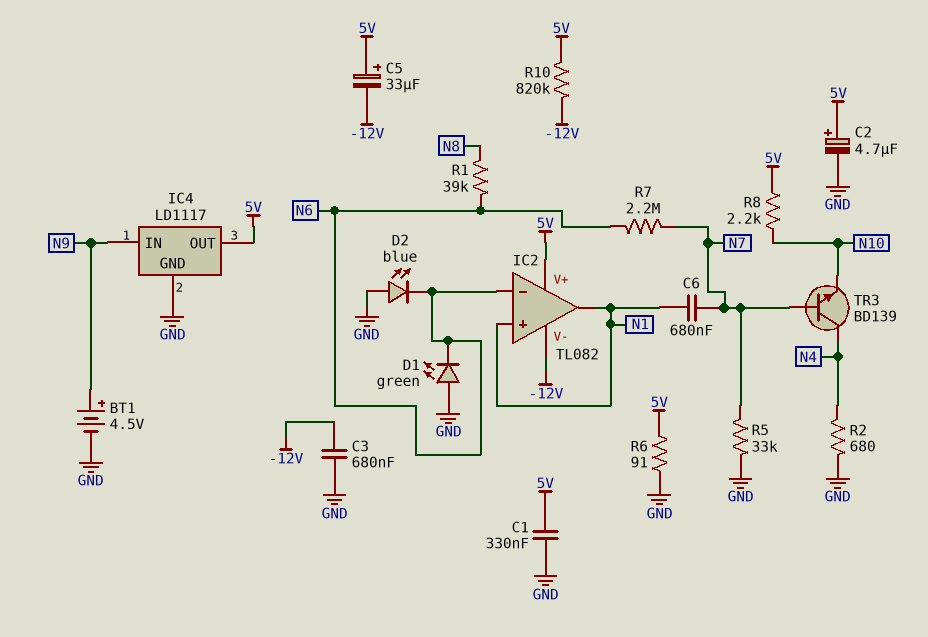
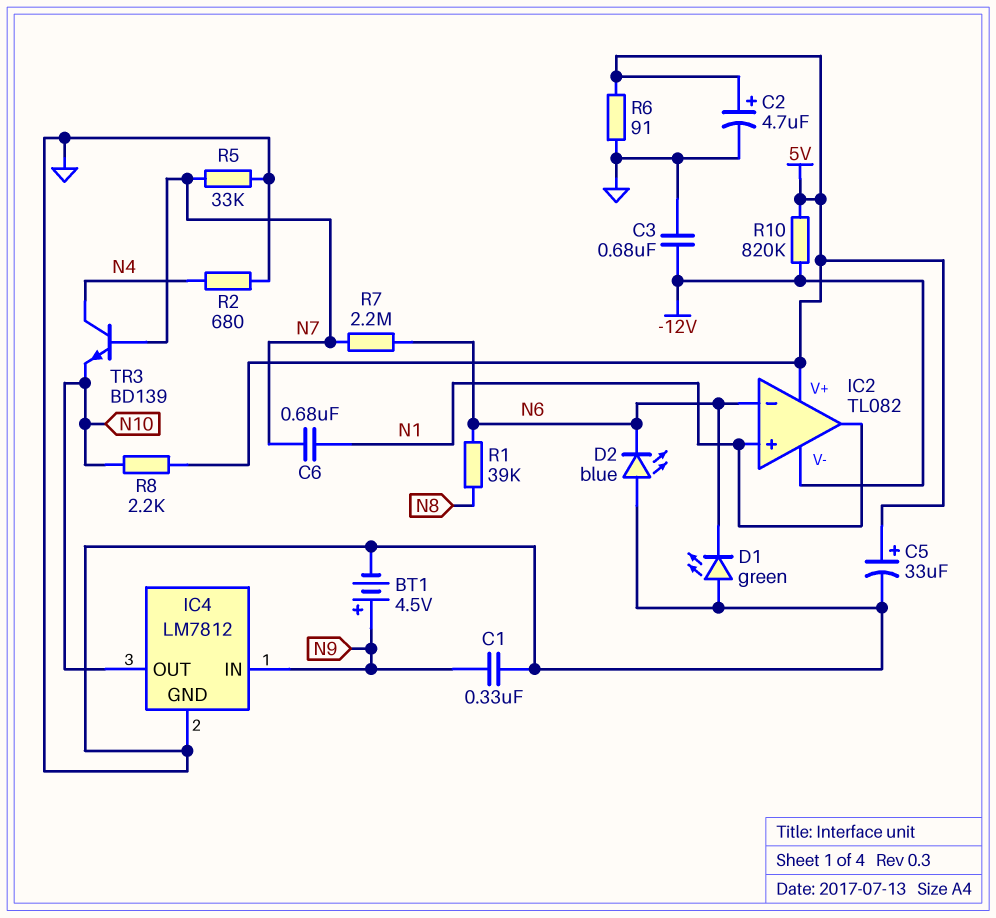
C1: 330nF (5V, GND) -> 330nF (GND, N9)
C5: 33uF (plus 5V, minus -12V) -> 33uF (plus 5V, minus GND)
IC4: LD1117 -> LM7812
IC4 pin OUT: 5V -> N10

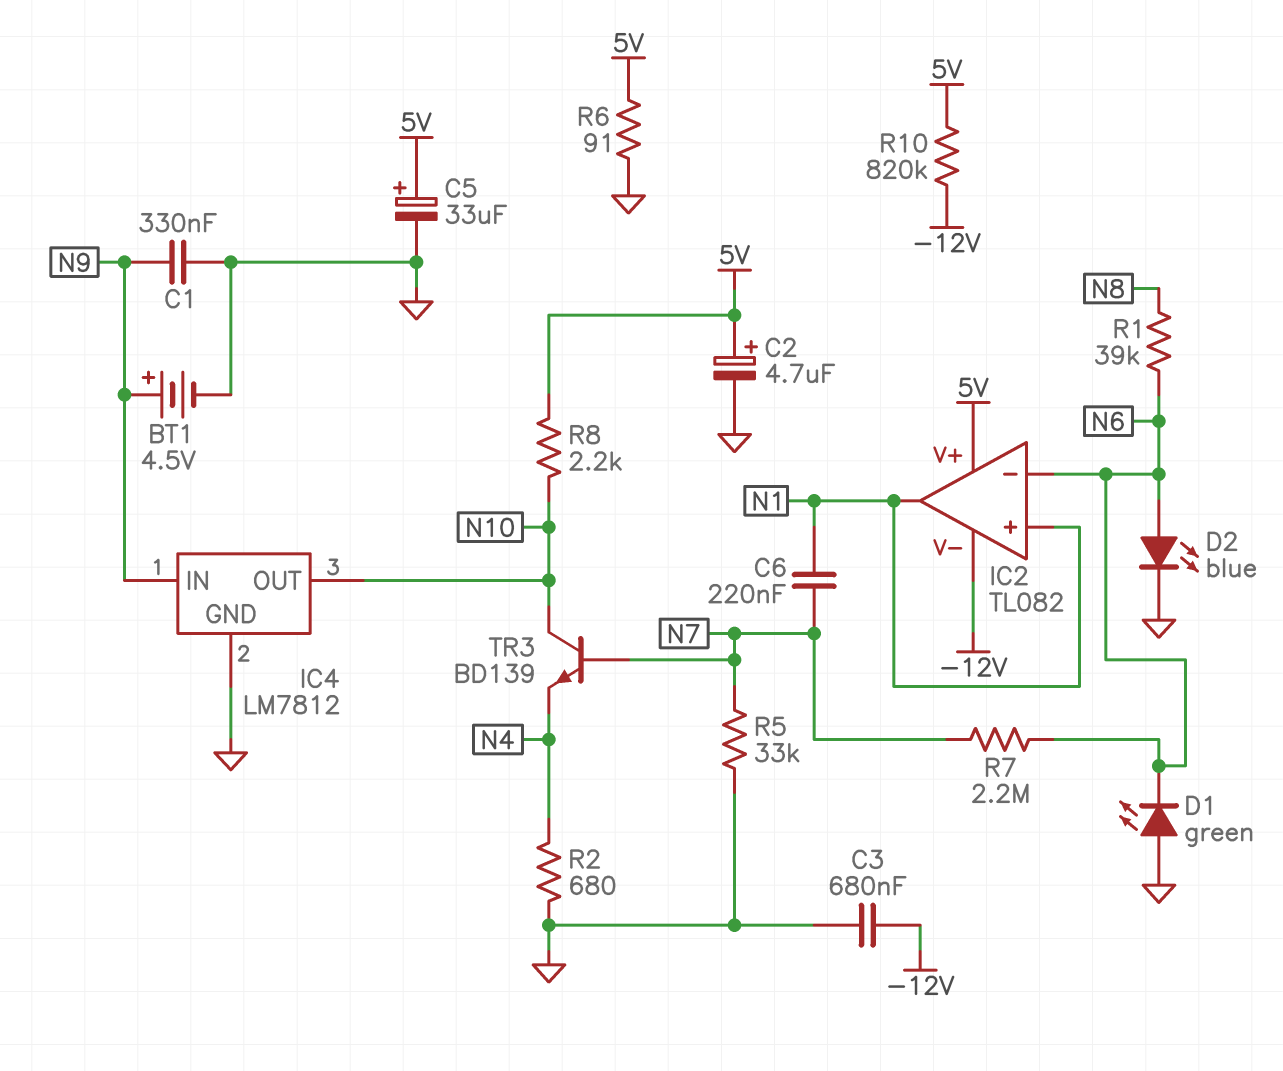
C6: 680nF (N1, N7) -> 220nF (N1, N7)
D2: LED blue (A GND, K N6) -> LED blue (A N6, K GND)
TR3: NPN BD139 (B N7, C N4, E N10) -> NPN BD139 (B N7, C N10, E N4)

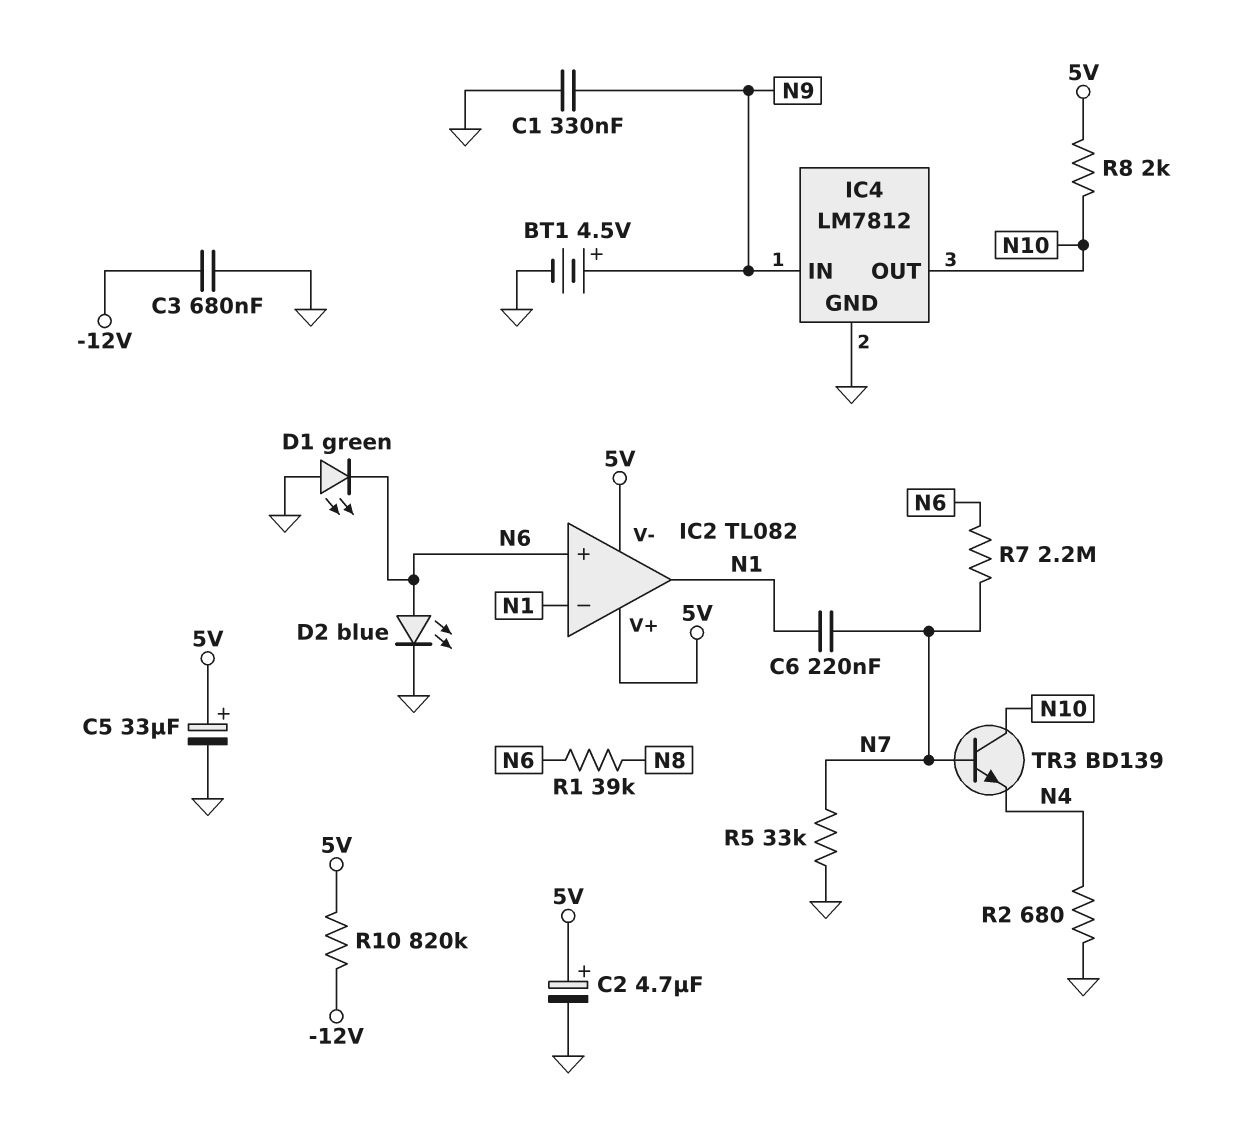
IC2 pin V-: -12V -> 5V
IC2 pin in+: N1 -> N6
IC2 pin in-: N6 -> N1
R6: 91 (5V, GND) -> none
R8: 2.2k (5V, N10) -> 2k (5V, N10)

